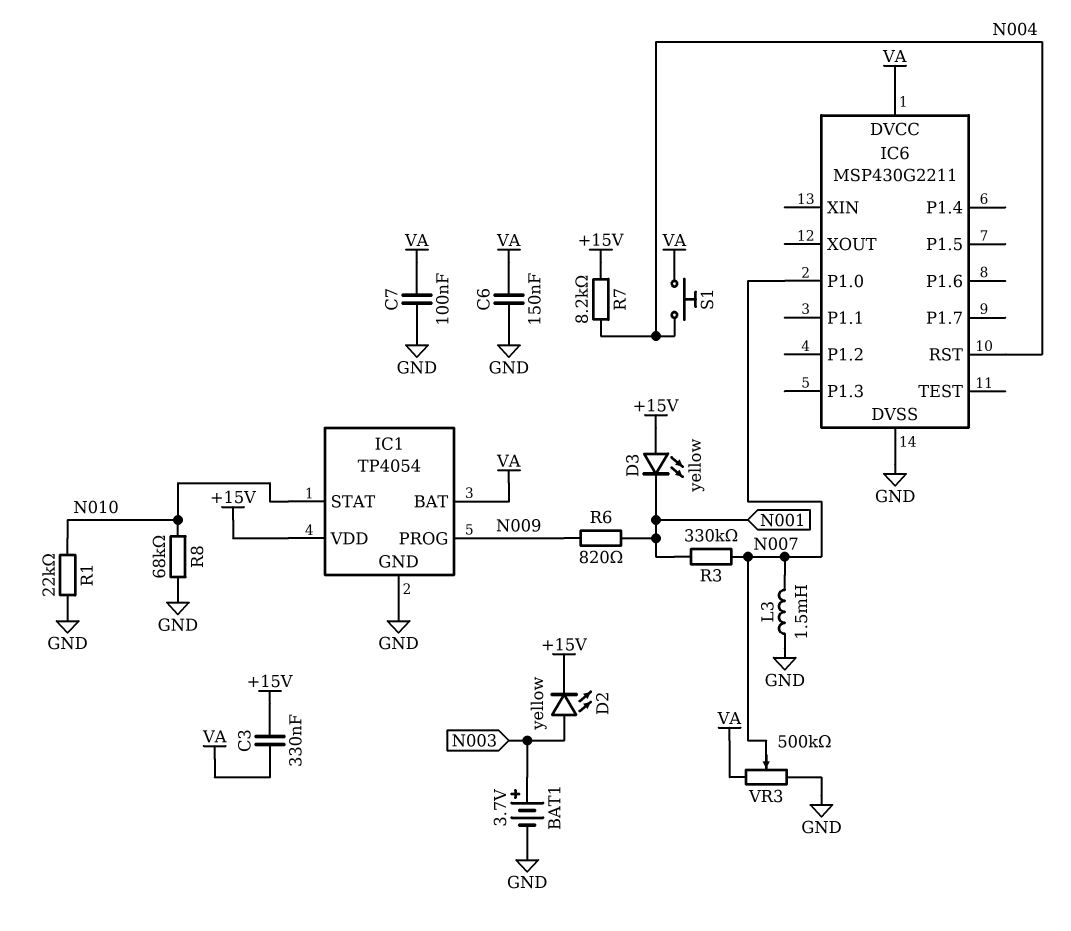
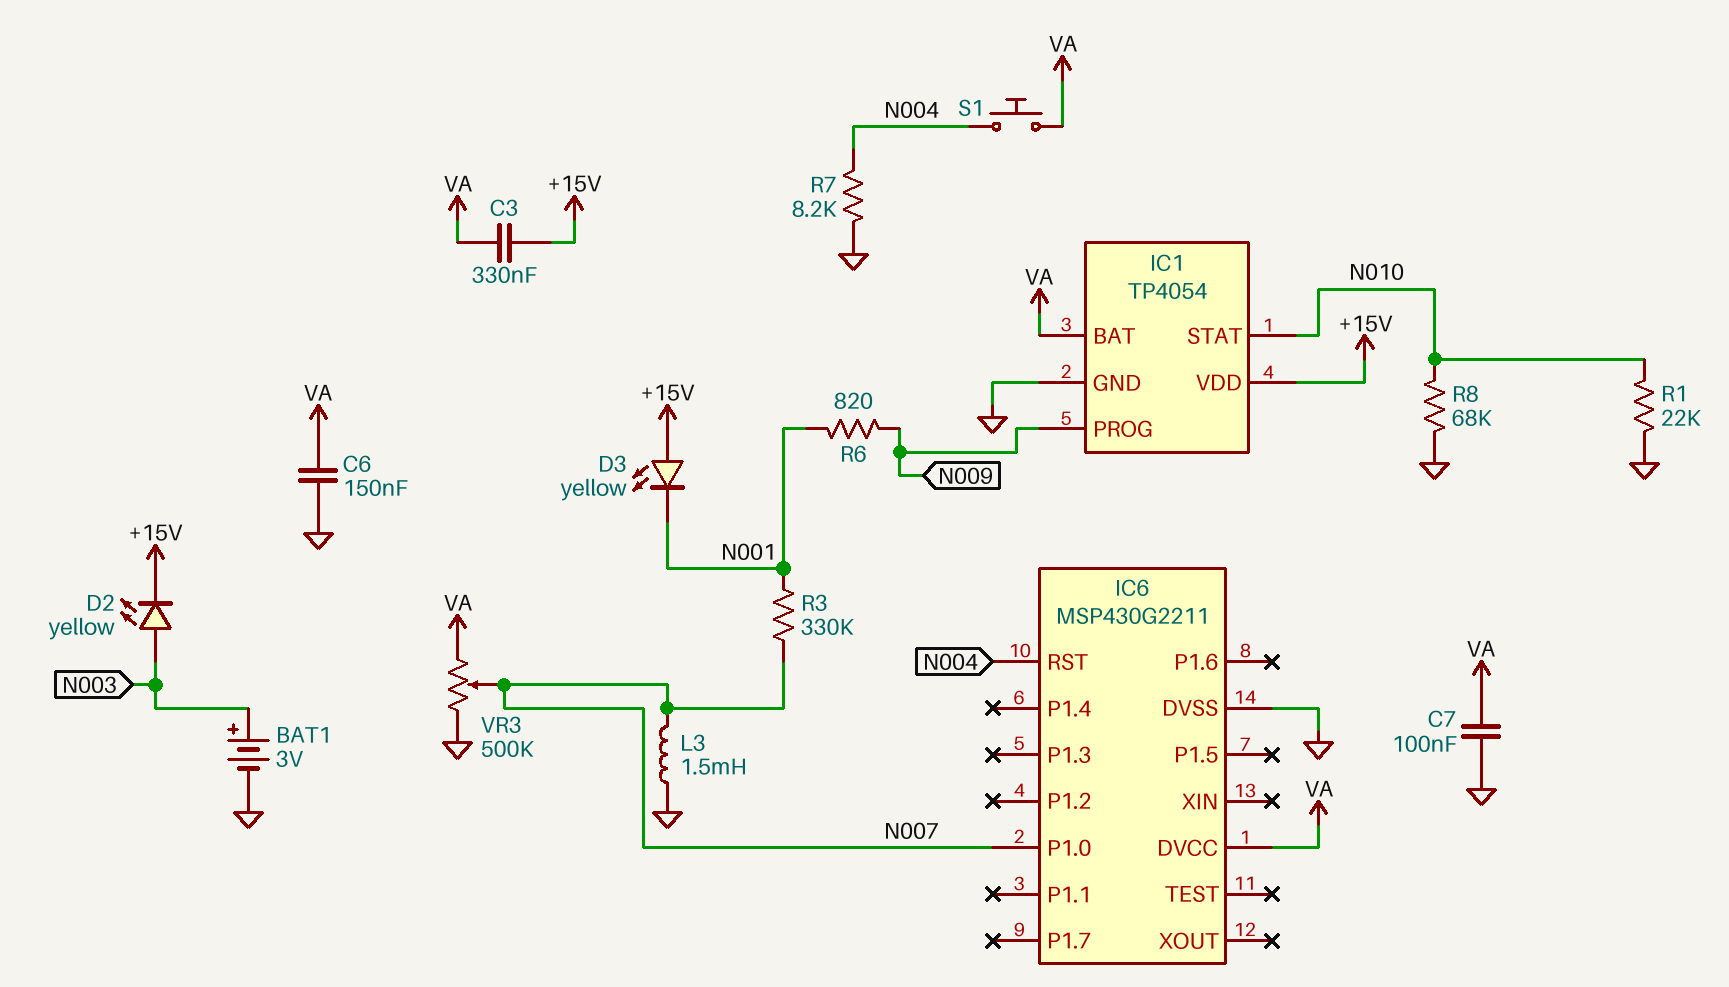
BAT1: 3.7V (plus N003, minus GND) -> 3V (plus N003, minus GND)
R7: 8.2k (+15V, N004) -> 8.2k (GND, N004)

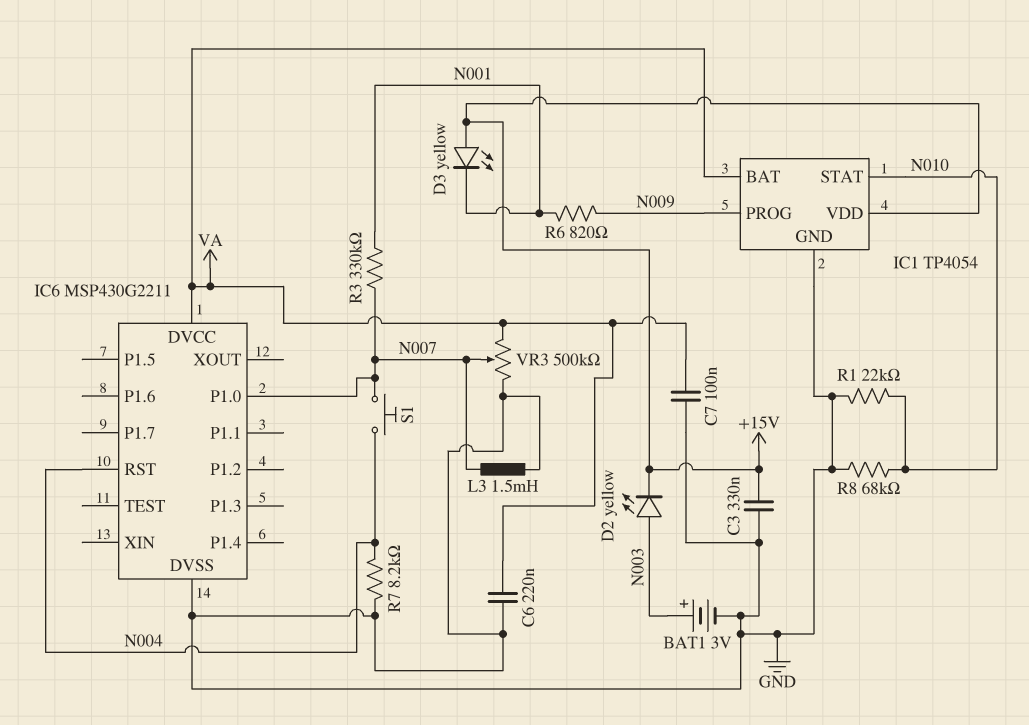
C3: 330nF (+15V, VA) -> 330nF (+15V, GND)
C6: 150nF (GND, VA) -> 220nF (GND, VA)
S1: button (N004, VA) -> button (N004, N007)

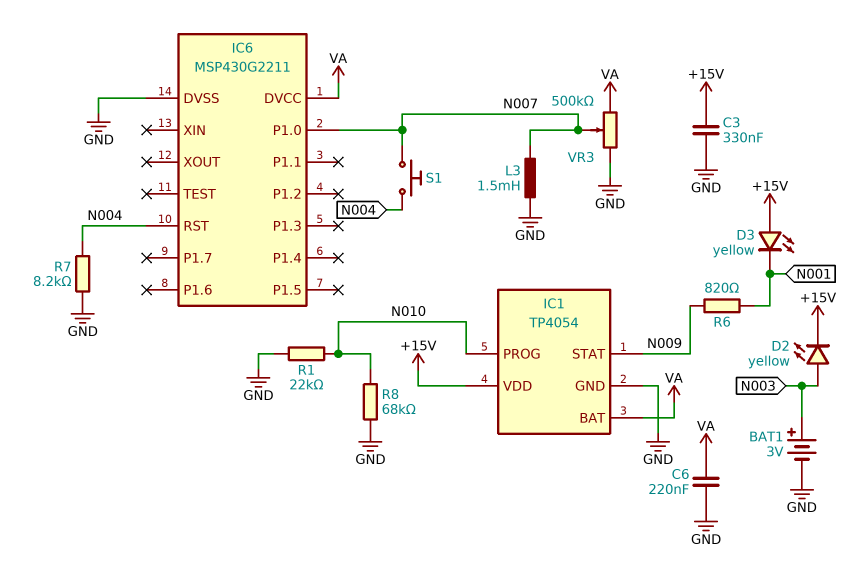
C7: 100nF (GND, VA) -> none
IC1 pin PROG: N009 -> N010
IC1 pin STAT: N010 -> N009
R3: 330k (N001, N007) -> none

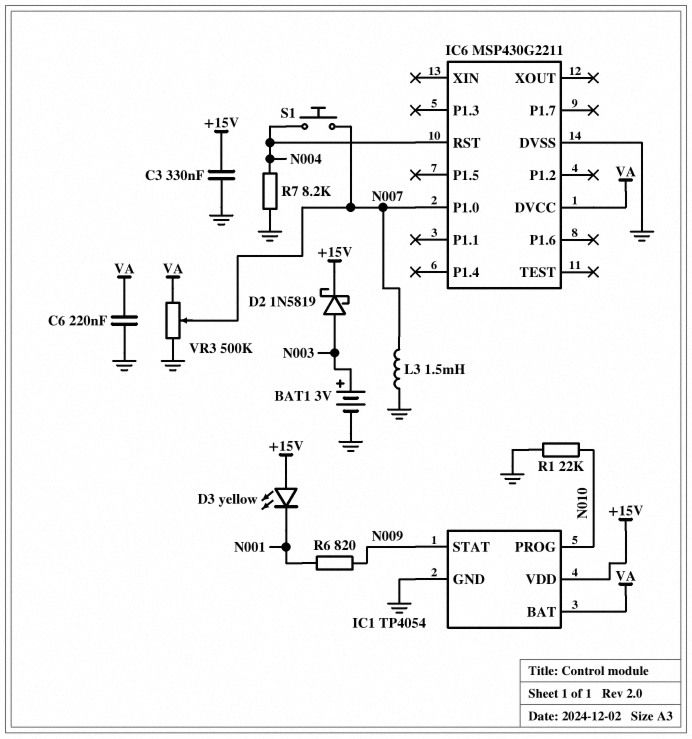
D2: LED yellow (A N003, K +15V) -> schottky 1N5819 (A N003, K +15V)
R8: 68k (GND, N010) -> none

